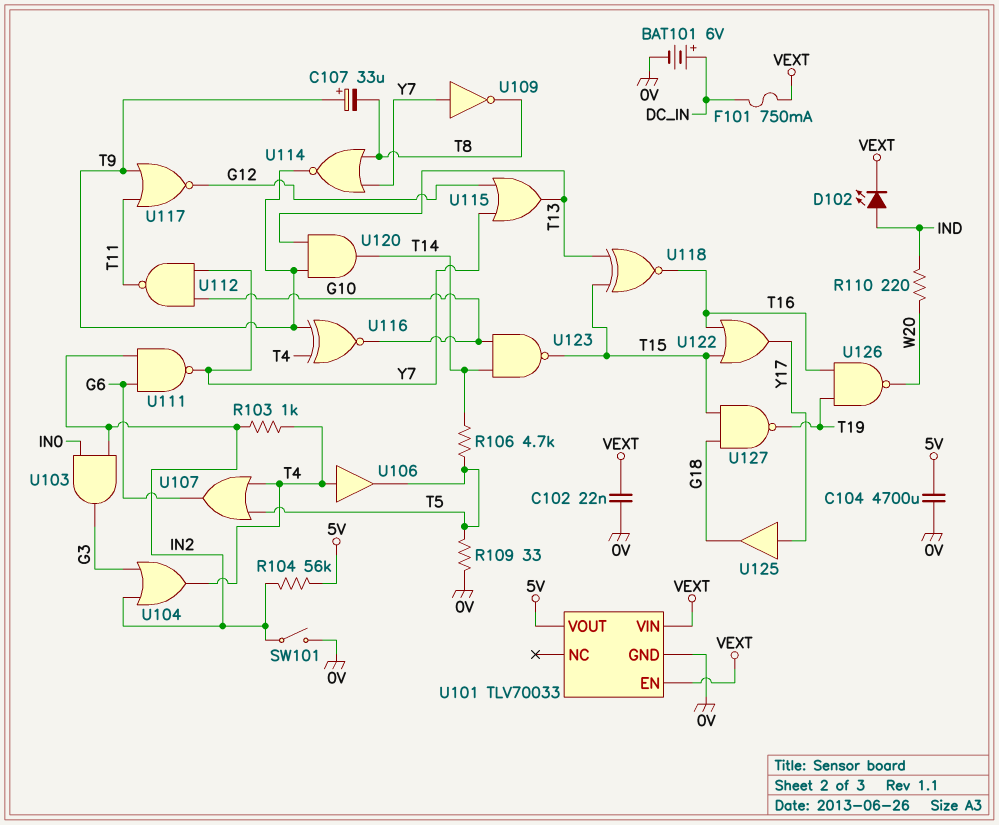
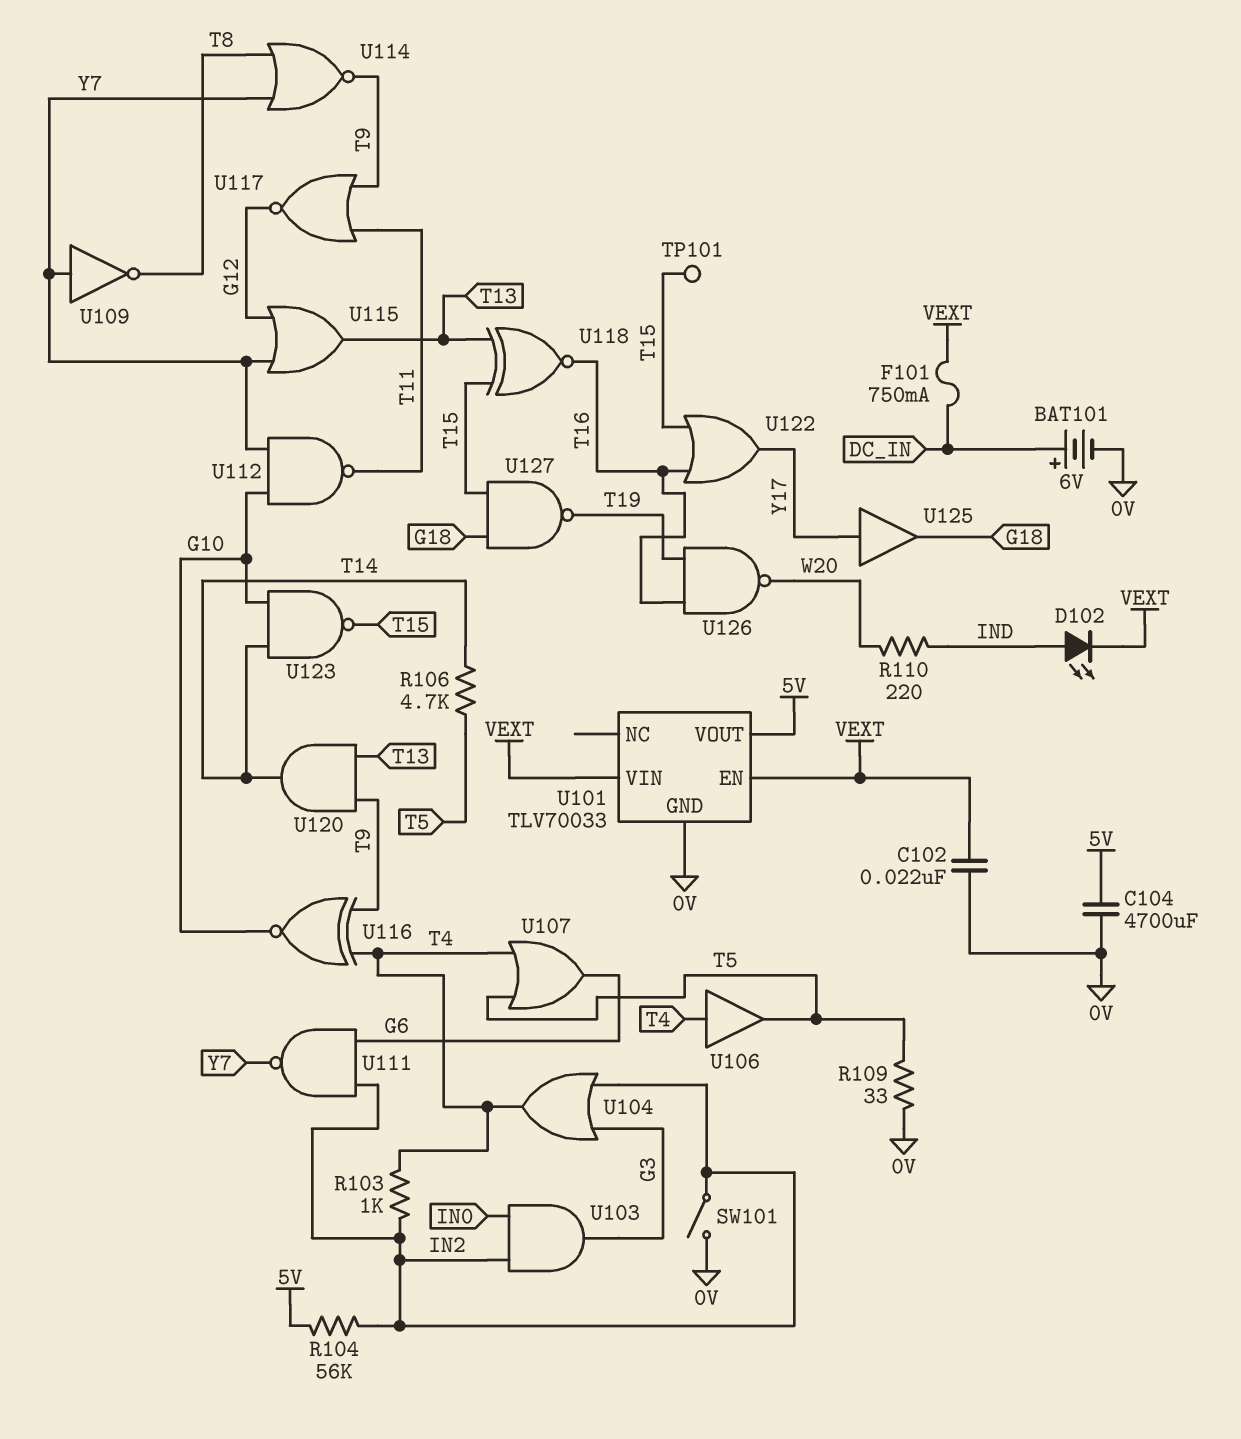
C107: 33uF (plus T9, minus T8) -> none
TP101: none -> test point (T15)

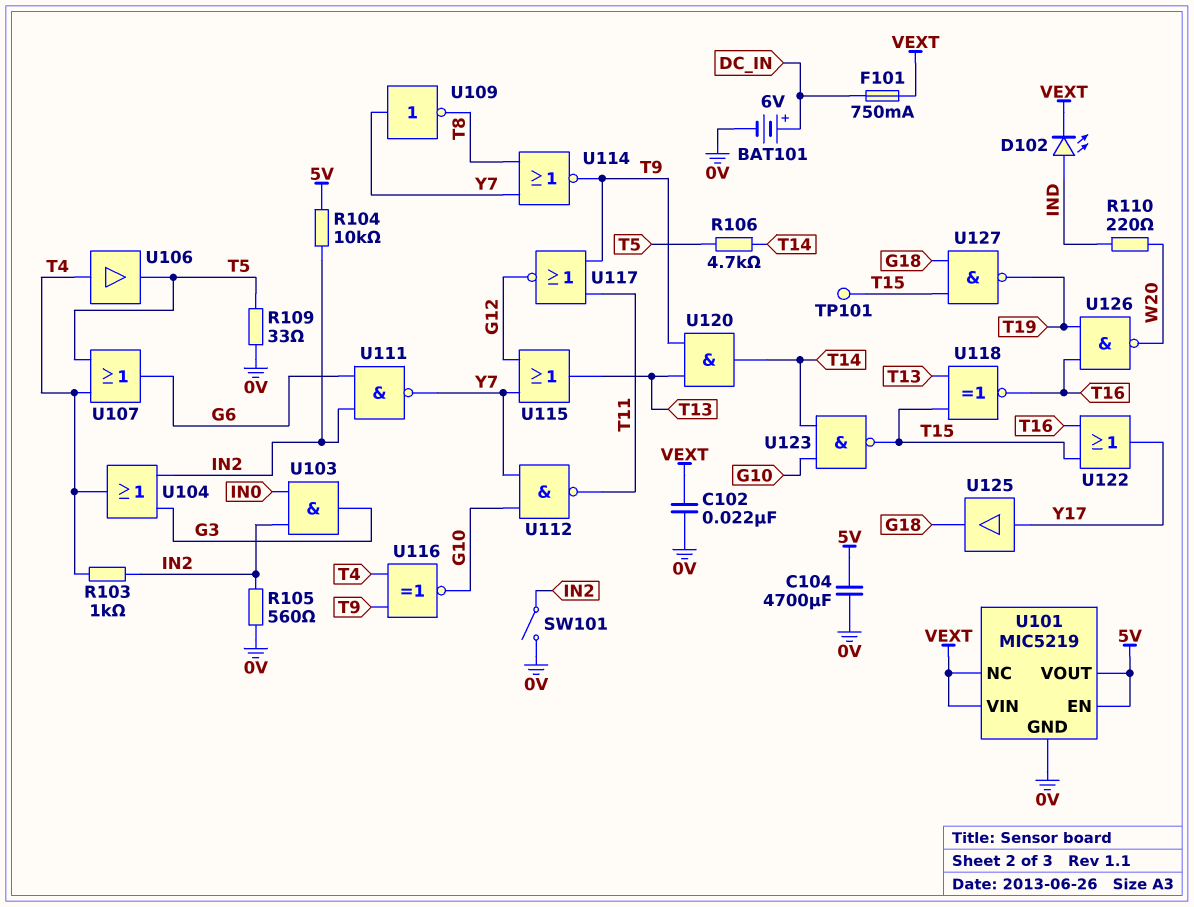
R104: 56k (5V, IN2) -> 10k (5V, IN2)
R105: none -> 560 (0V, IN2)
U101: TLV70033 -> MIC5219
U101 pin EN: VEXT -> 5V
U101 pin NC: none -> VEXT

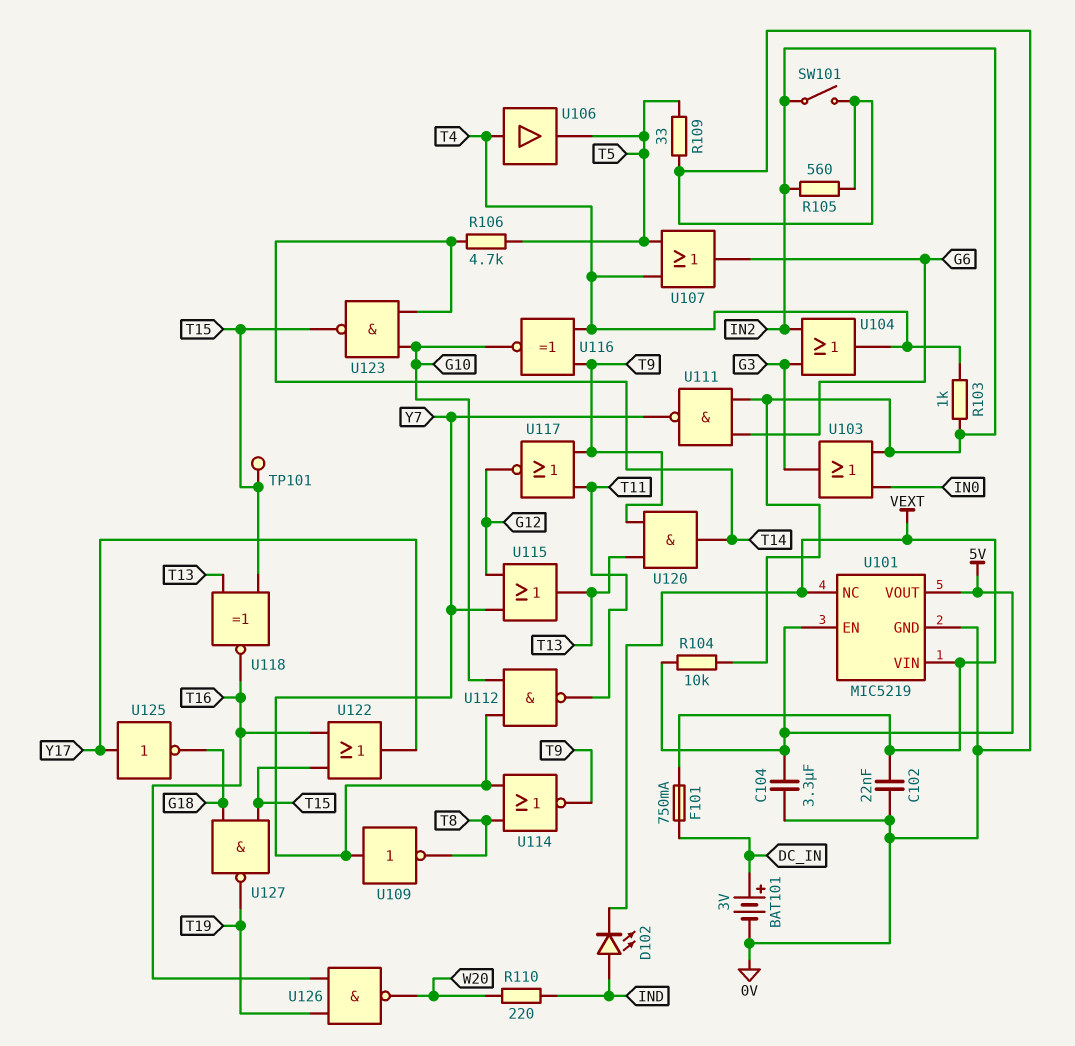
BAT101: 6V (plus DC_IN, minus 0V) -> 3V (plus DC_IN, minus 0V)
C104: 4700uF (0V, 5V) -> 3.3uF (0V, 5V)
U103: AND (in IN0, in IN2, out G3) -> OR (in IN0, in IN2, out G3)
U125: buffer (in Y17, out G18) -> NOT (in Y17, out G18)

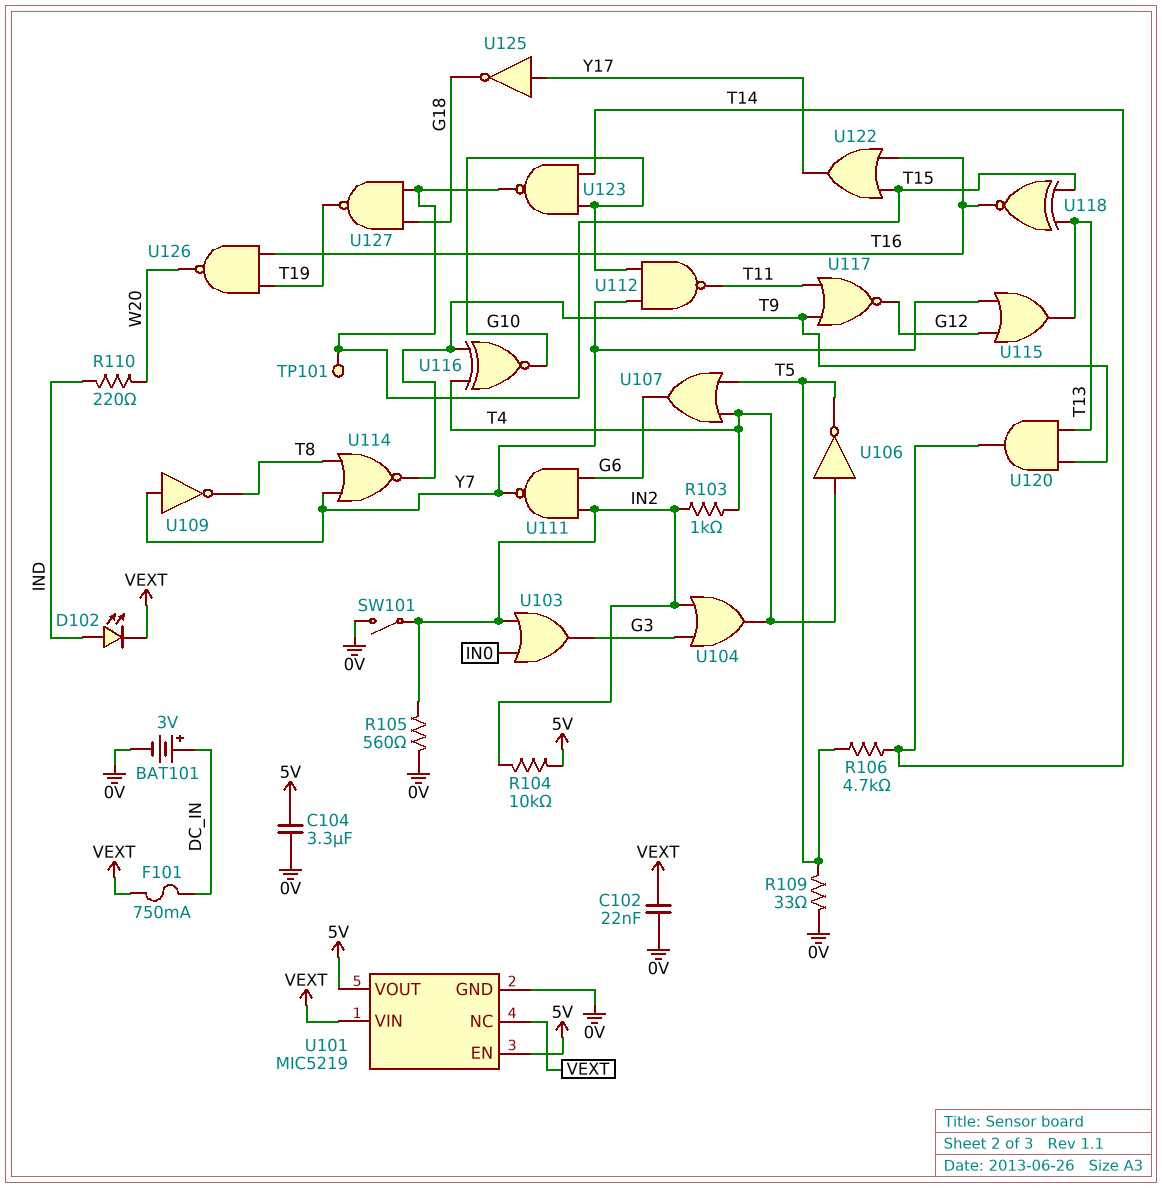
U106: buffer (in T4, out T5) -> NOT (in T4, out T5)

